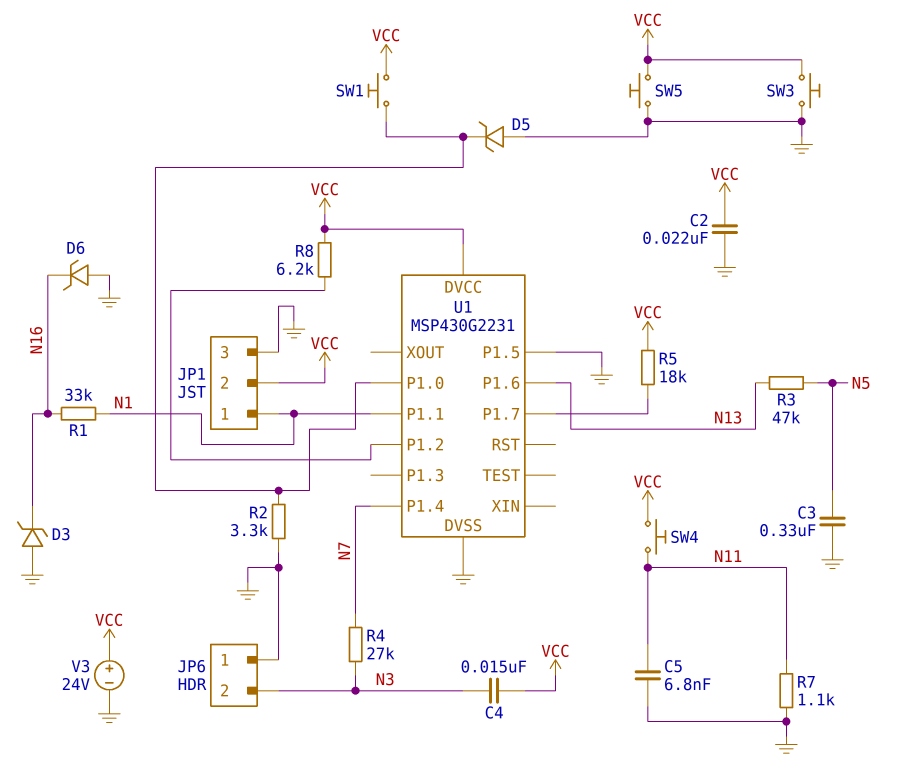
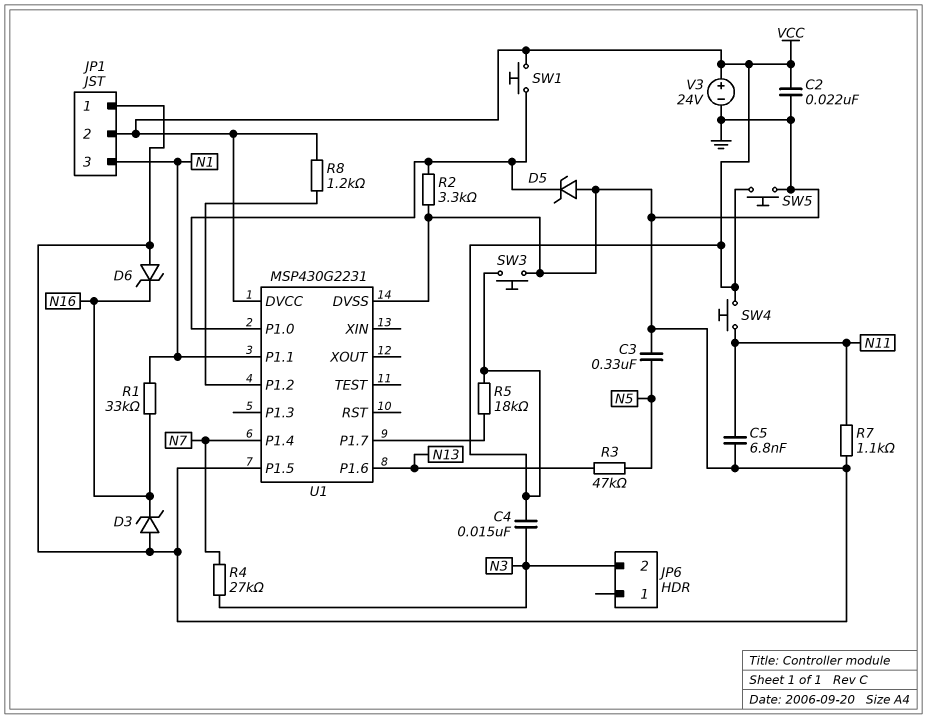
JP1 pin 1: N1 -> GND
JP1 pin 3: GND -> N1
JP6 pin 1: GND -> none
R8: 6.2k (U1/P1.2, VCC) -> 1.2k (U1/P1.2, VCC)

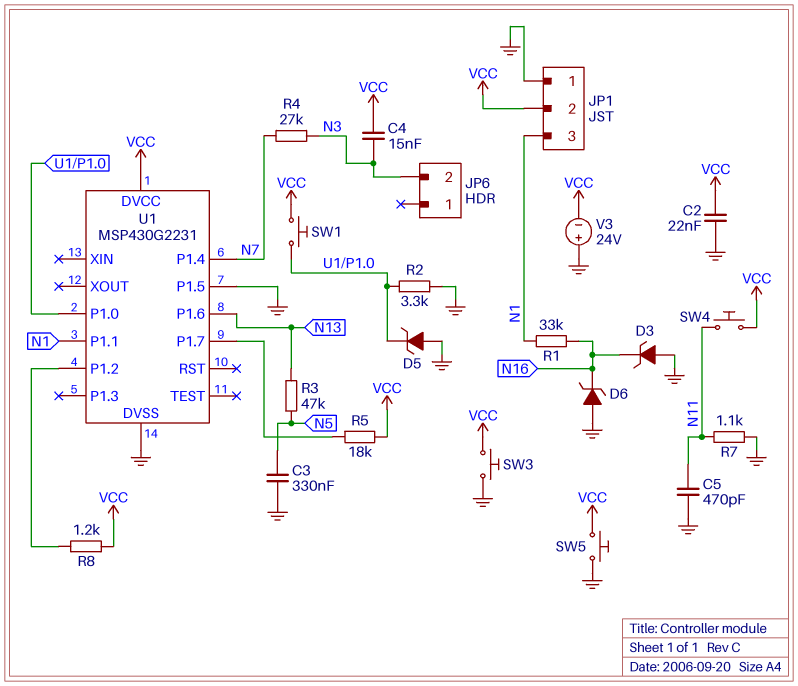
C5: 6.8nF (GND, N11) -> 470pF (GND, N11)
V3: 24V (plus VCC, minus GND) -> 24V (plus GND, minus VCC)

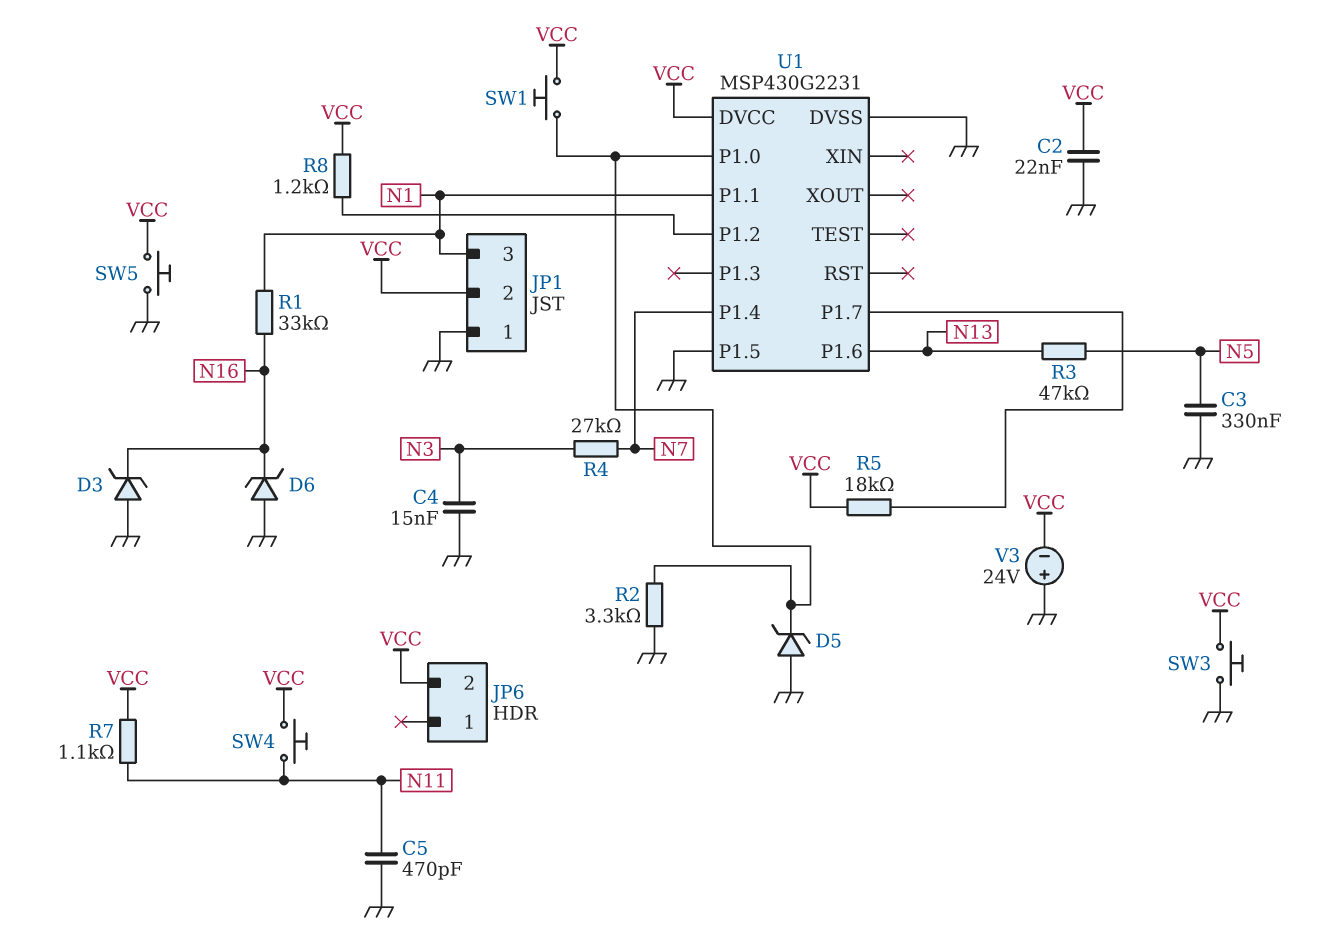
C4: 15nF (N3, VCC) -> 15nF (GND, N3)
JP6 pin 2: N3 -> VCC
R7: 1.1k (GND, N11) -> 1.1k (N11, VCC)

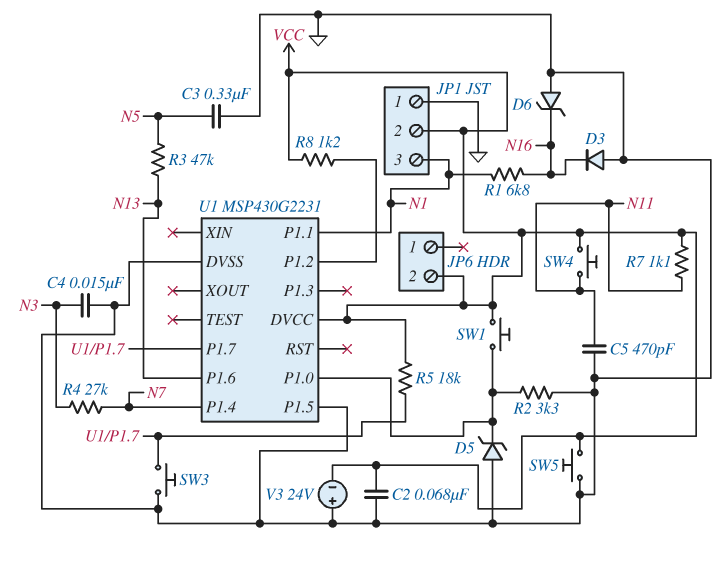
C2: 22nF (GND, VCC) -> 68nF (GND, VCC)
D3: zener (A GND, K N16) -> diode (A GND, K N16)
R1: 33k (N1, N16) -> 6.8k (N1, N16)
SW3: button (GND, VCC) -> button (GND, U1/P1.7)

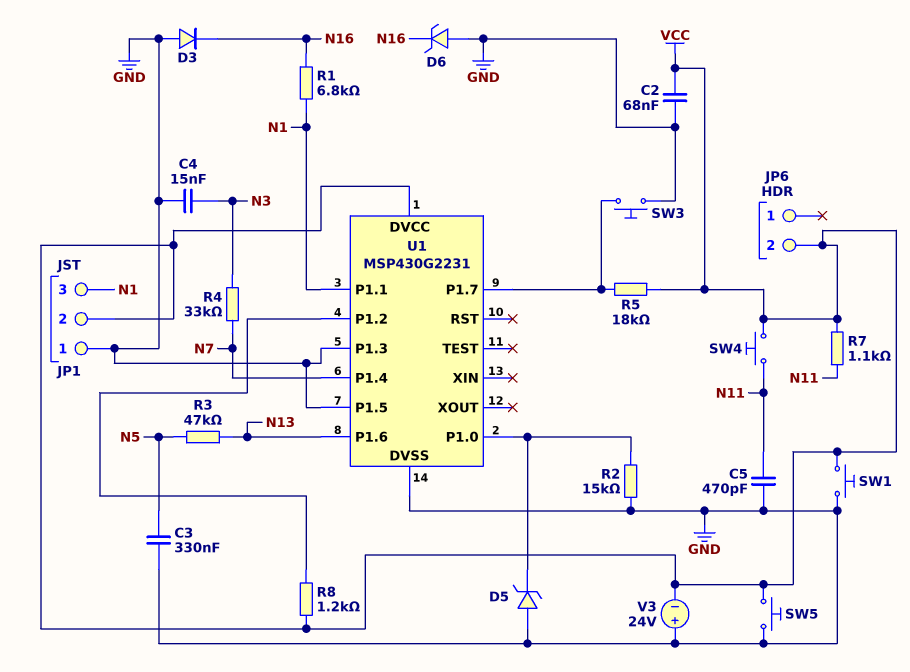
R2: 3.3k (GND, U1/P1.0) -> 15k (GND, U1/P1.0)
R4: 27k (N3, N7) -> 33k (N3, N7)
SW1: button (U1/P1.0, VCC) -> button (GND, VCC)
U1 pin P1.3: none -> GND

